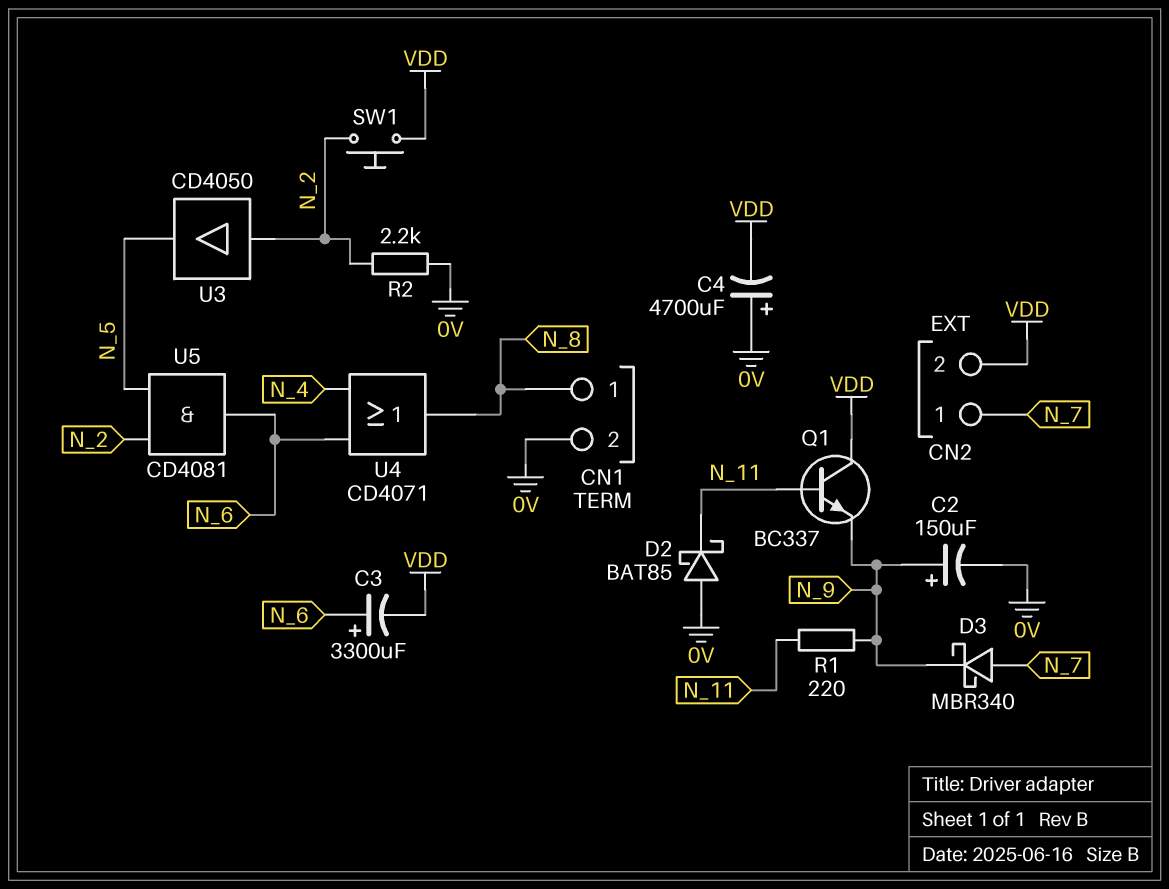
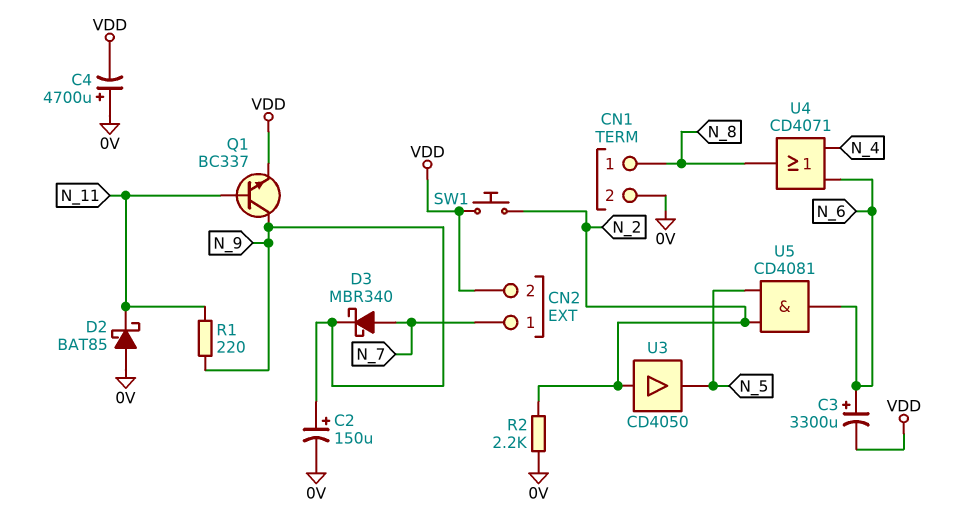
Q1: NPN BC337 (B N_11, C VDD, E N_9) -> NPN BC337 (B N_11, C N_9, E VDD)

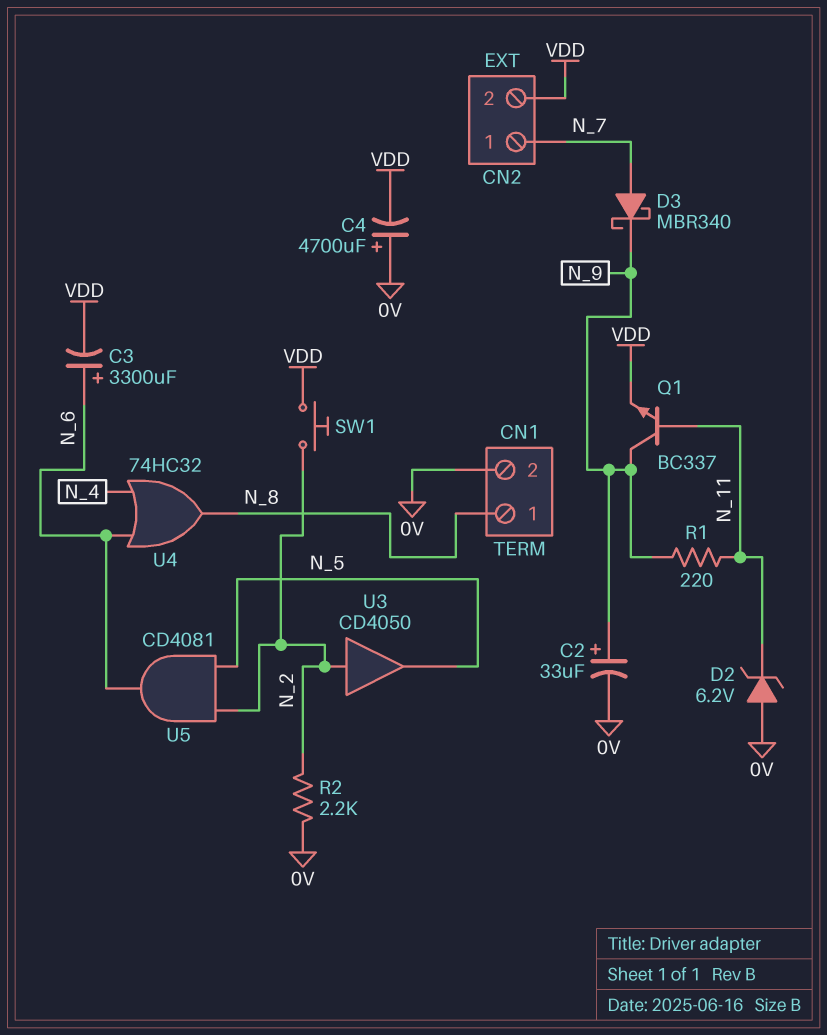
C2: 150uF (plus N_9, minus 0V) -> 33uF (plus N_9, minus 0V)
D2: schottky BAT85 (A 0V, K N_11) -> zener 6.2V (A 0V, K N_11)
U4: OR CD4071 (in N_4, in N_6, out N_8) -> OR 74HC32 (in N_4, in N_6, out N_8)

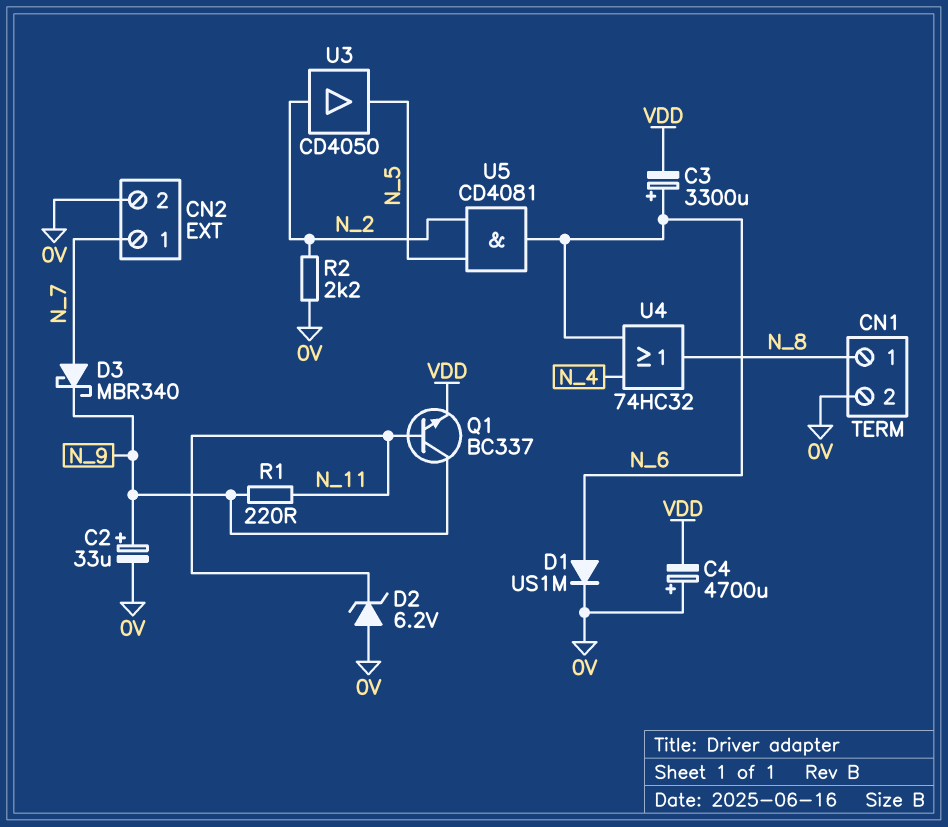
CN2 pin 2: VDD -> 0V
D1: none -> diode US1M (A N_6, K 0V)
SW1: button (N_2, VDD) -> none

